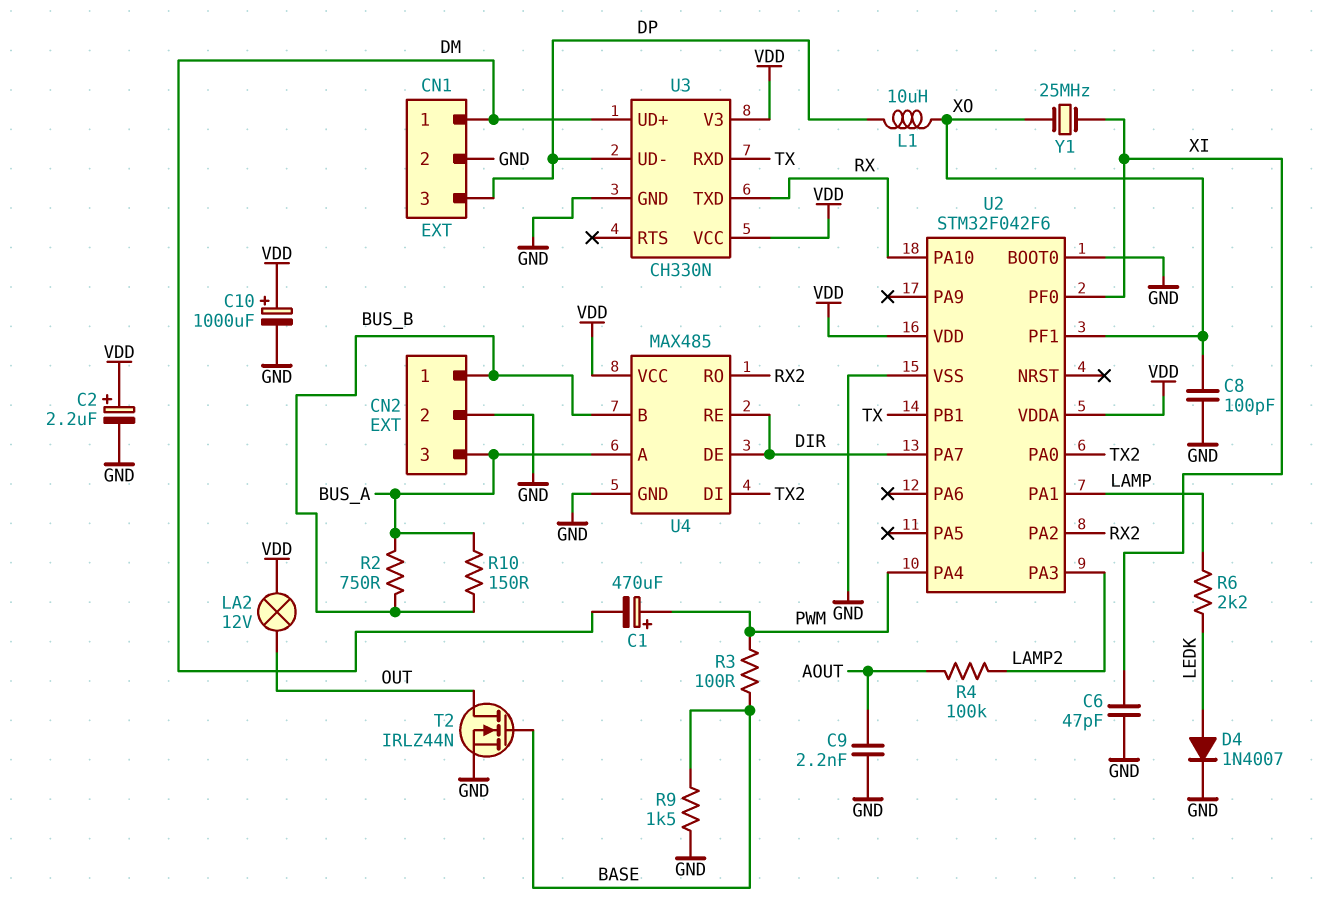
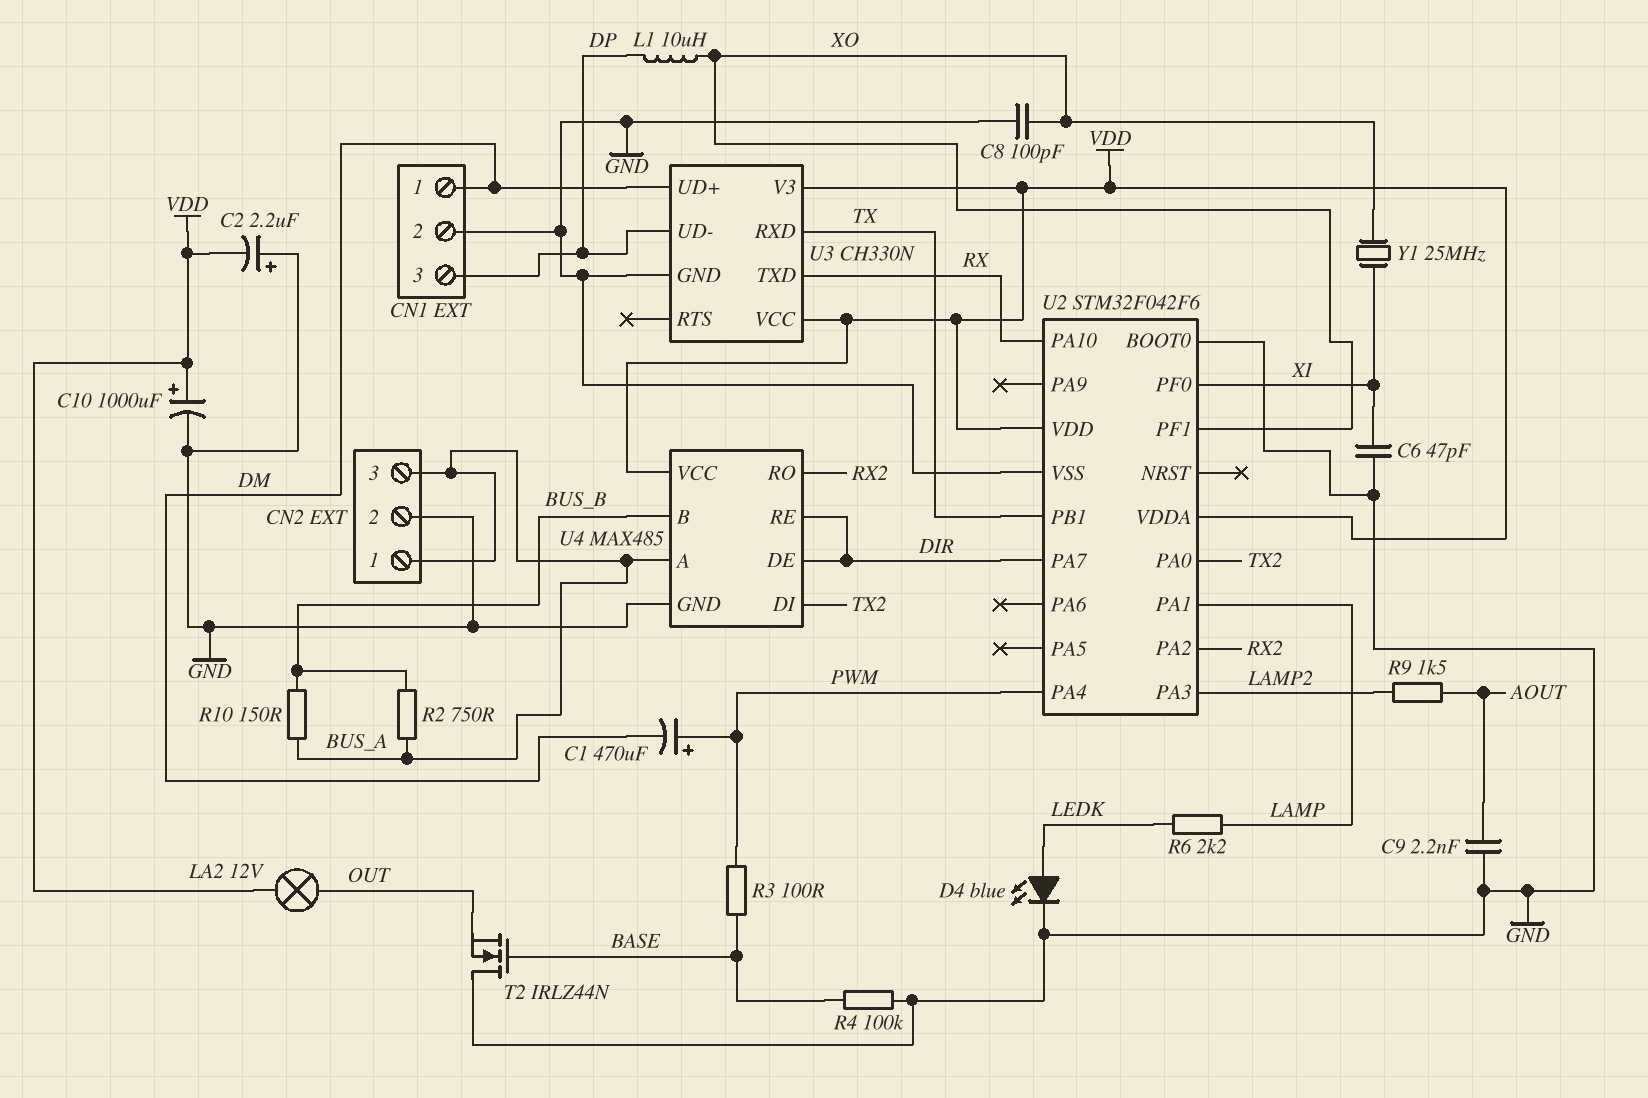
C2: 2.2uF (plus VDD, minus GND) -> 2.2uF (plus GND, minus VDD)
CN2 pin 1: BUS_B -> BUS_A
D4: diode 1N4007 (A LEDK, K GND) -> LED blue (A LEDK, K GND)
R4: 100k (AOUT, LAMP2) -> 100k (BASE, GND)
R9: 1.5k (BASE, GND) -> 1.5k (AOUT, LAMP2)
T2: NMOS IRLZ44N (G BASE, D OUT, S GND) -> NMOS IRLZ44N (G BASE, D GND, S OUT)

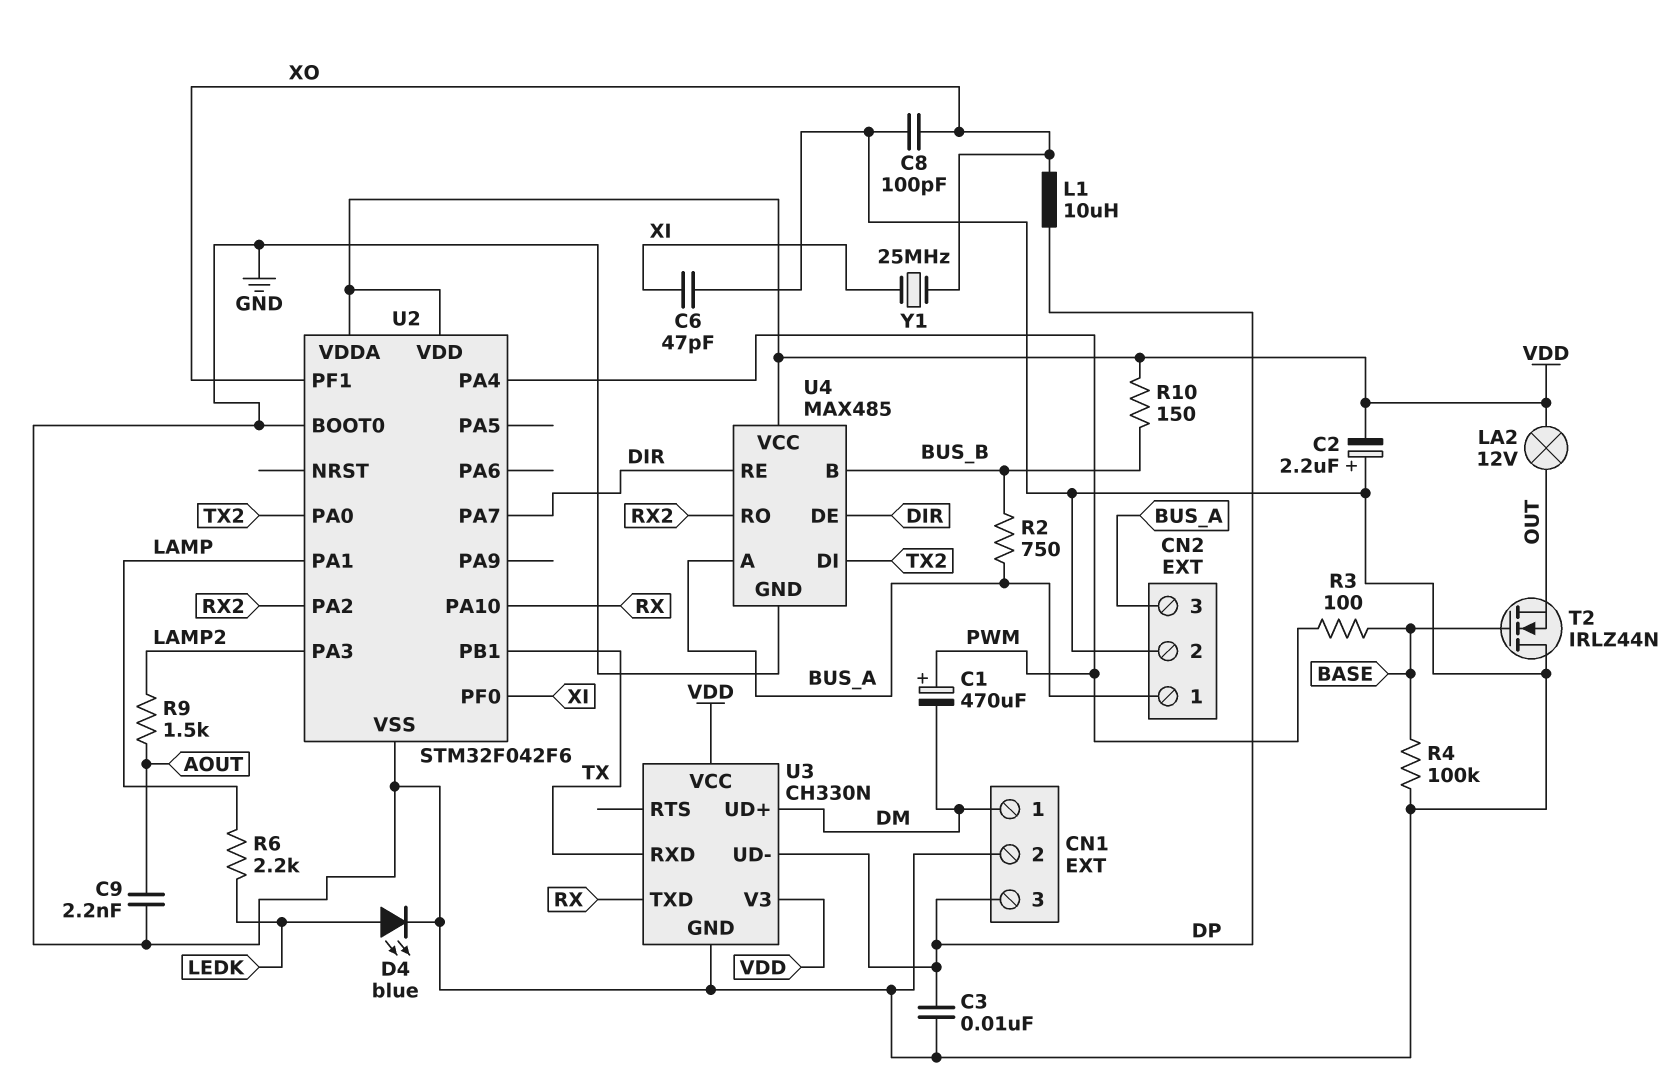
C3: none -> 10nF (DP, GND)
C10: 1000uF (plus VDD, minus GND) -> none
R10: 150 (BUS_A, BUS_B) -> 150 (BUS_B, VDD)

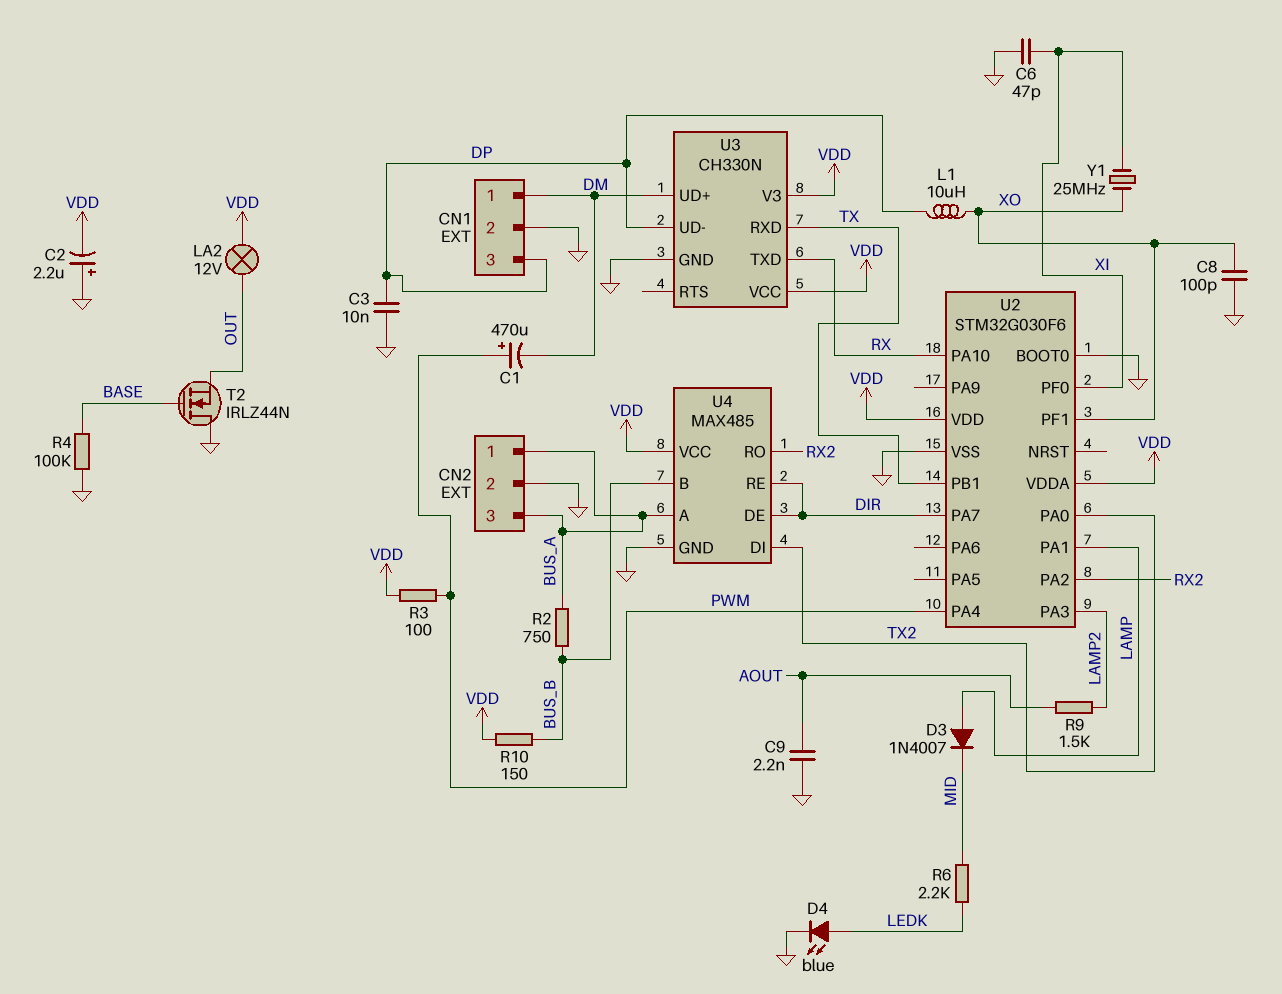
D3: none -> diode 1N4007 (A LAMP, K MID)
R3: 100 (BASE, PWM) -> 100 (PWM, VDD)
R6: 2.2k (LAMP, LEDK) -> 2.2k (LEDK, MID)
U2: STM32F042F6 -> STM32G030F6

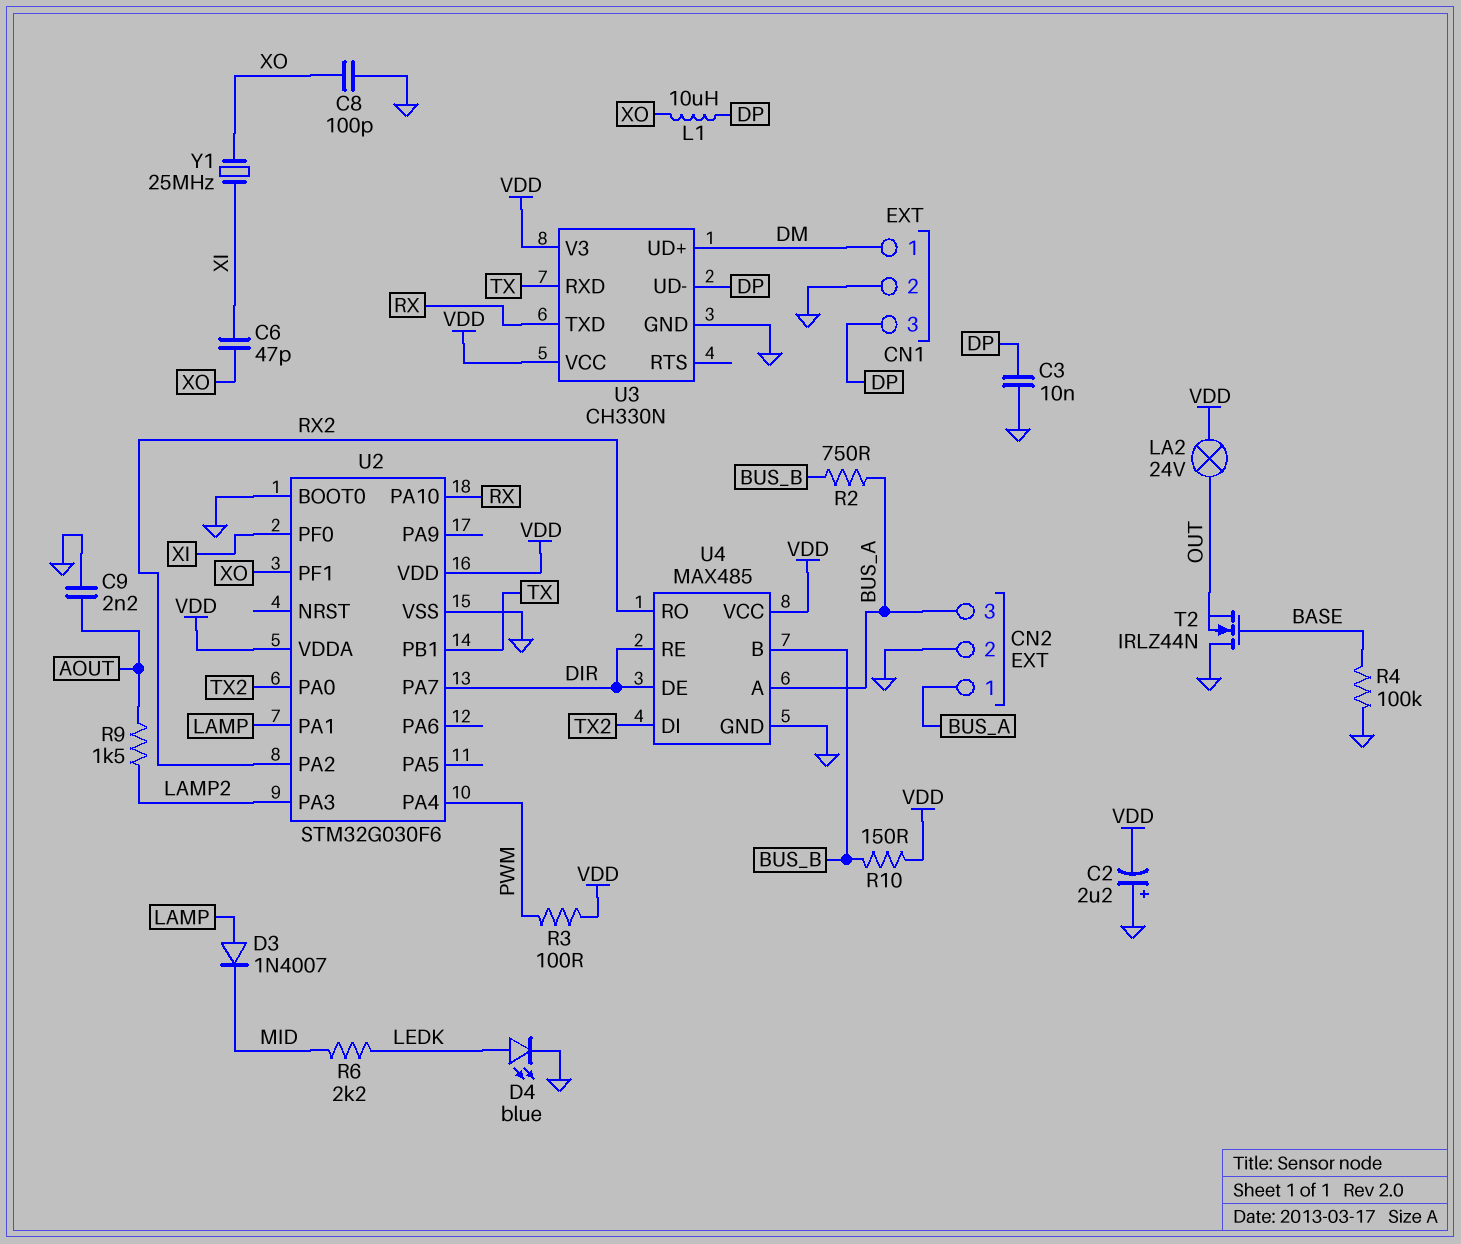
C1: 470uF (plus PWM, minus DM) -> none
C6: 47pF (GND, XI) -> 47pF (XI, XO)
LA2: lamp 12V (OUT, VDD) -> lamp 24V (OUT, VDD)

